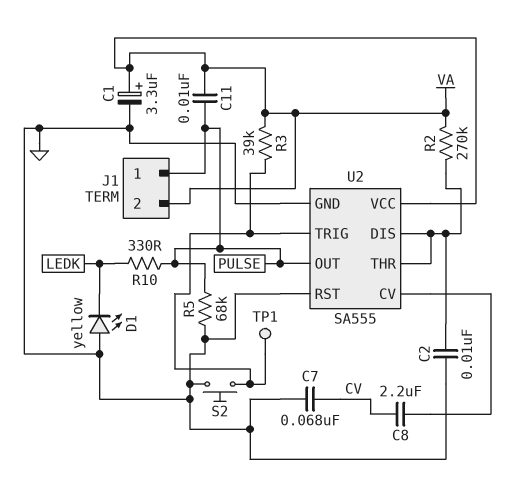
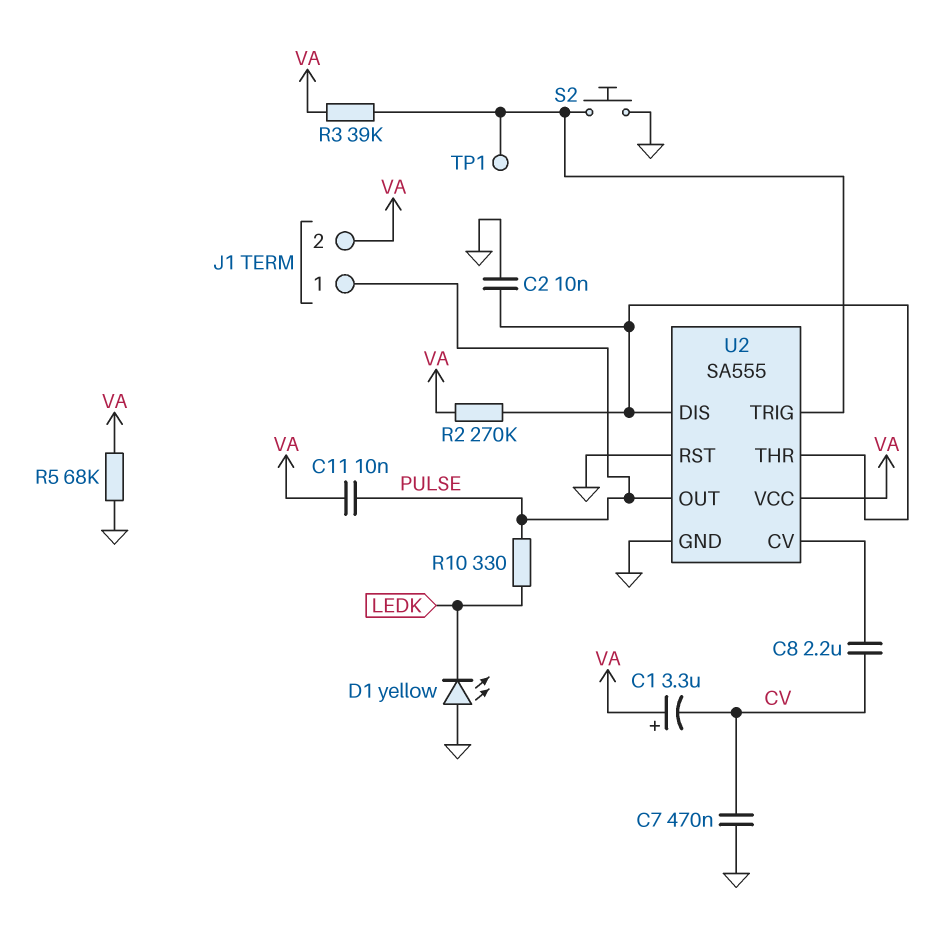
C1: 3.3uF (plus VA, minus GND) -> 3.3uF (plus VA, minus CV)
C7: 68nF (CV, GND) -> 470nF (CV, GND)
R5: 68k (GND, PULSE) -> 68k (GND, VA)

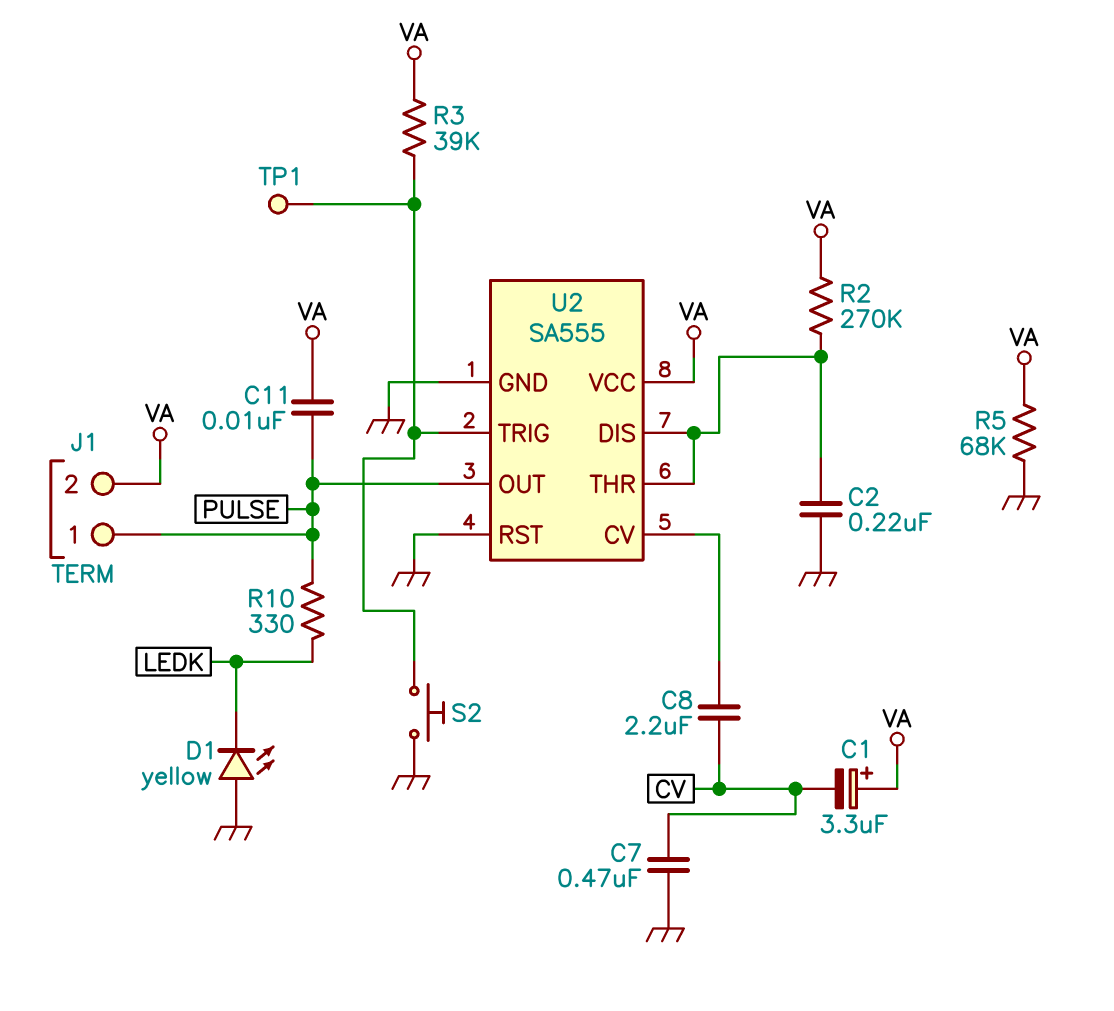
C2: 10nF (GND, U2/DIS) -> 220nF (GND, U2/DIS)

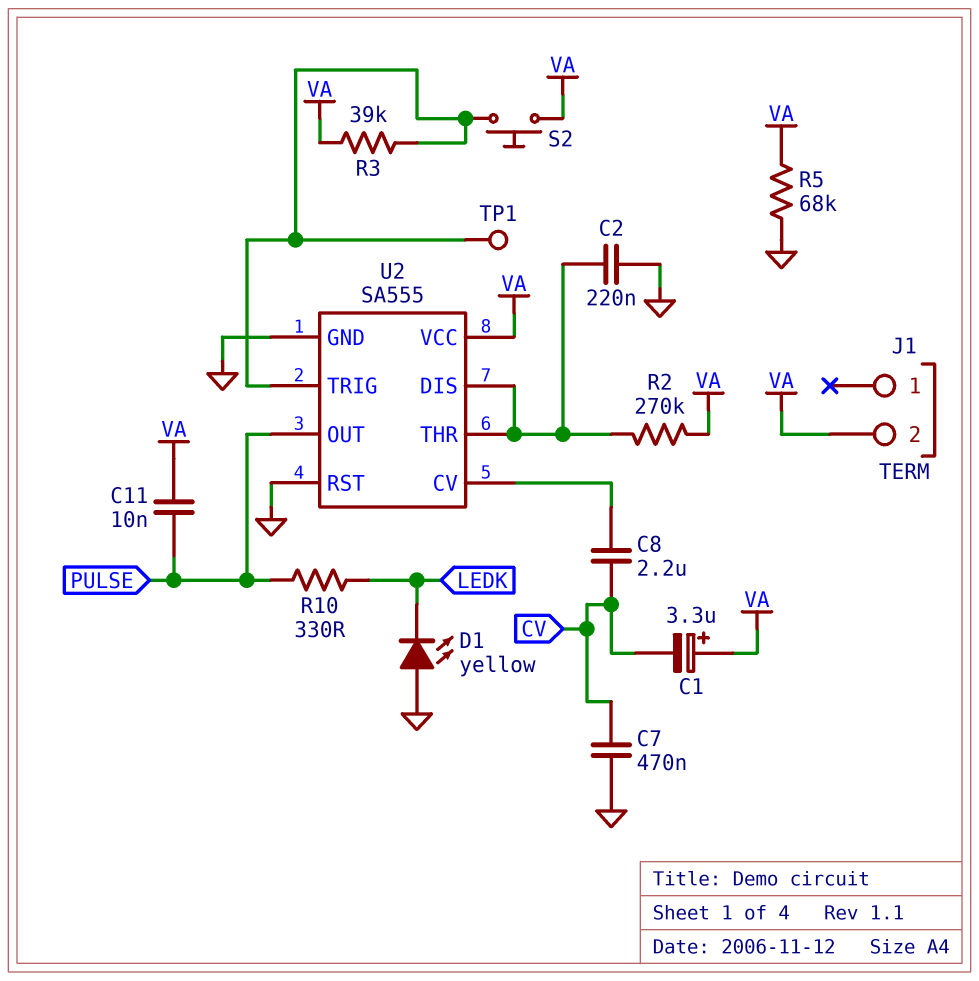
J1 pin 1: PULSE -> none
S2: button (GND, U2/TRIG) -> button (U2/TRIG, VA)

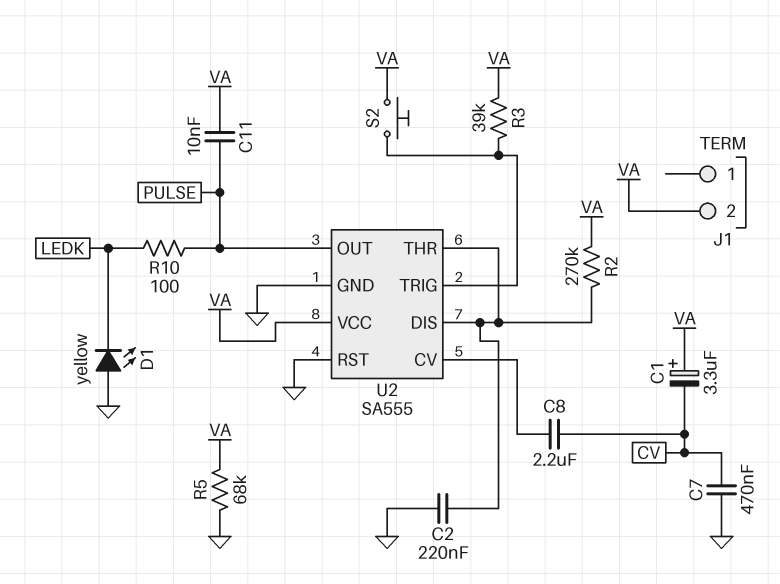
R10: 330 (LEDK, PULSE) -> 100 (LEDK, PULSE)
TP1: test point (U2/TRIG) -> none

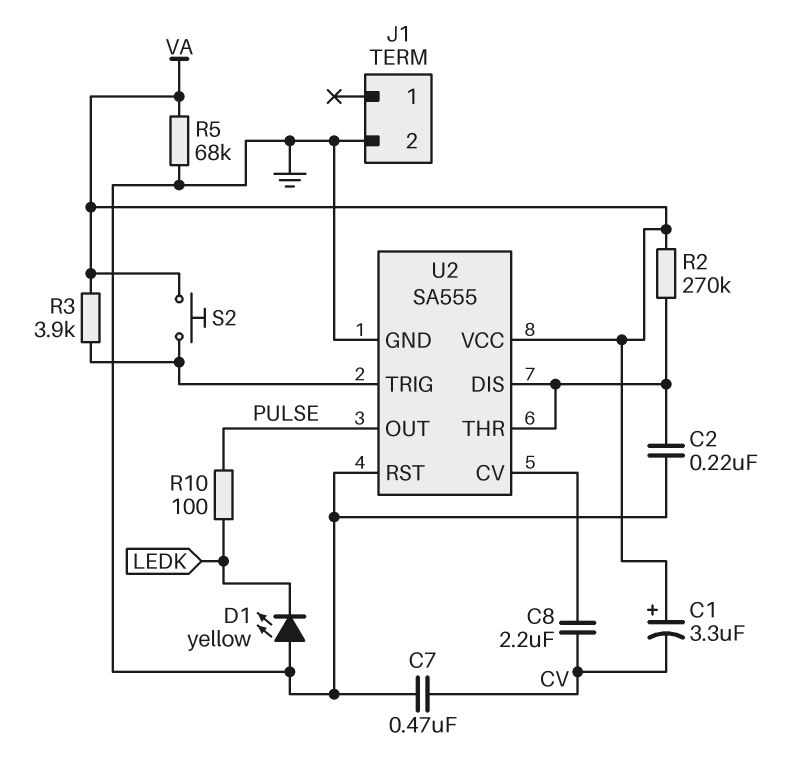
C11: 10nF (PULSE, VA) -> none
J1 pin 2: VA -> GND
R3: 39k (U2/TRIG, VA) -> 3.9k (U2/TRIG, VA)

